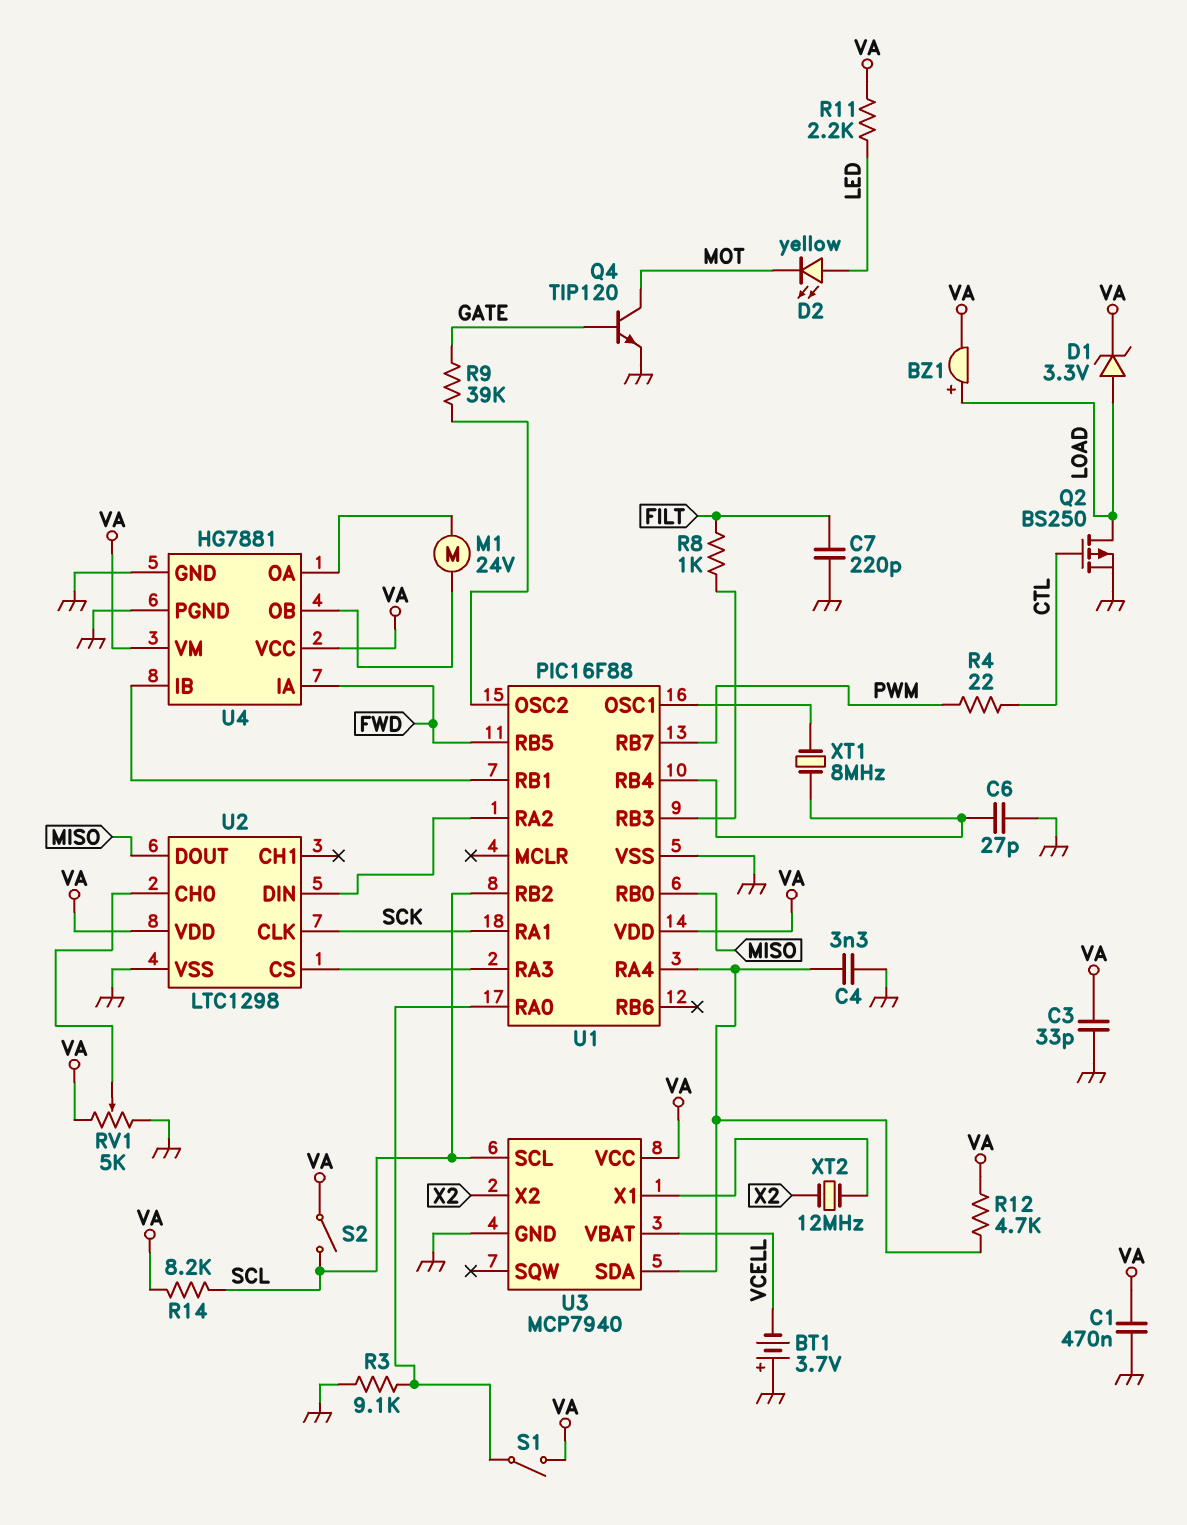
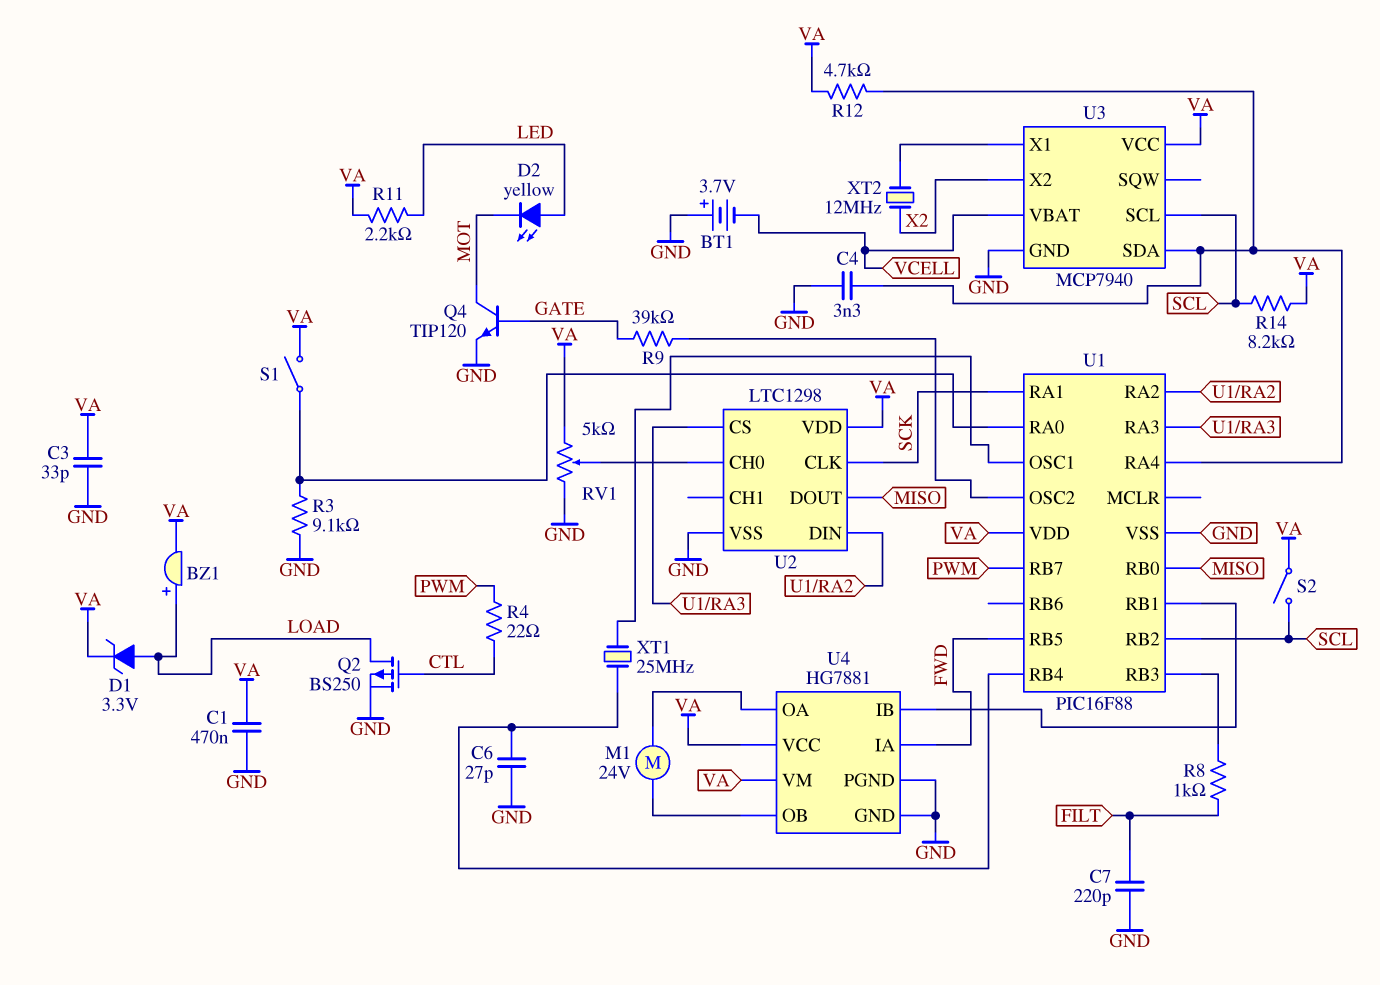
XT1: 8MHz (U1/OSC1, U1/RB4) -> 25MHz (U1/OSC1, U1/RB4)

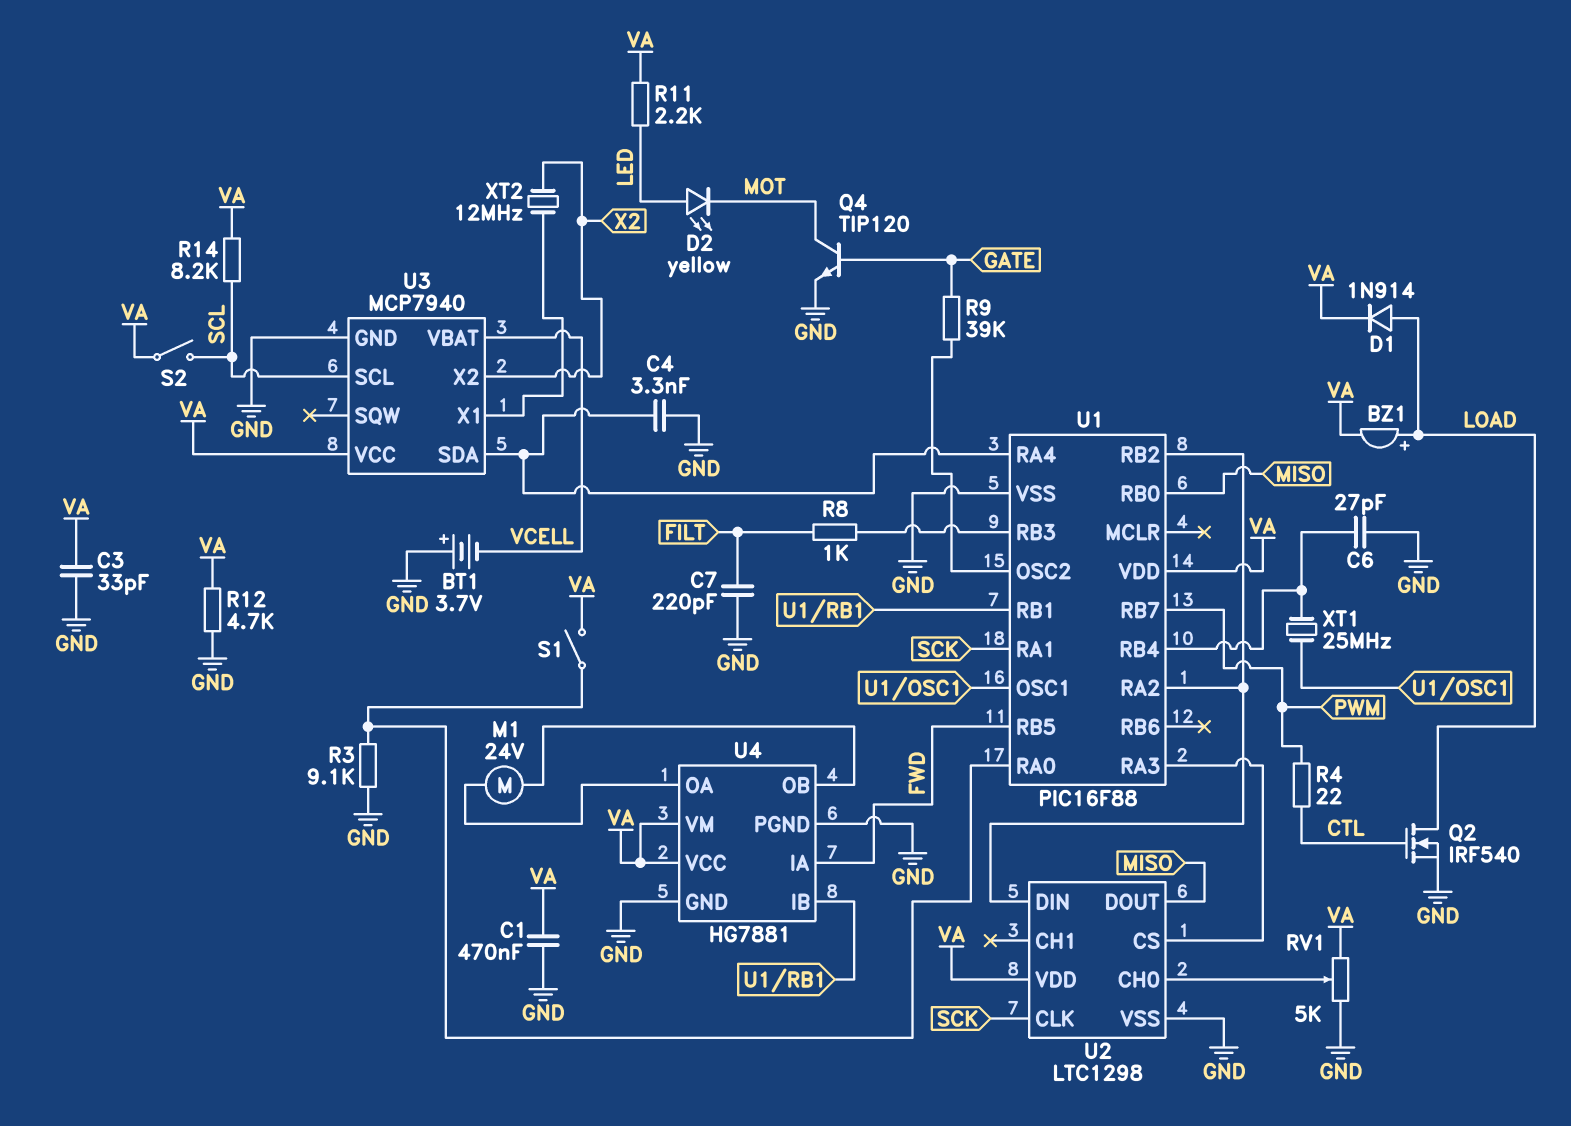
D1: zener 3.3V (A LOAD, K VA) -> diode 1N914 (A LOAD, K VA)
Q2: PMOS BS250 (G CTL, D LOAD, S GND) -> NMOS IRF540 (G CTL, D LOAD, S GND)
R12: 4.7k (U1/RA4, VA) -> 4.7k (GND, VA)
U1 pin RB2: SCL -> U1/RA2

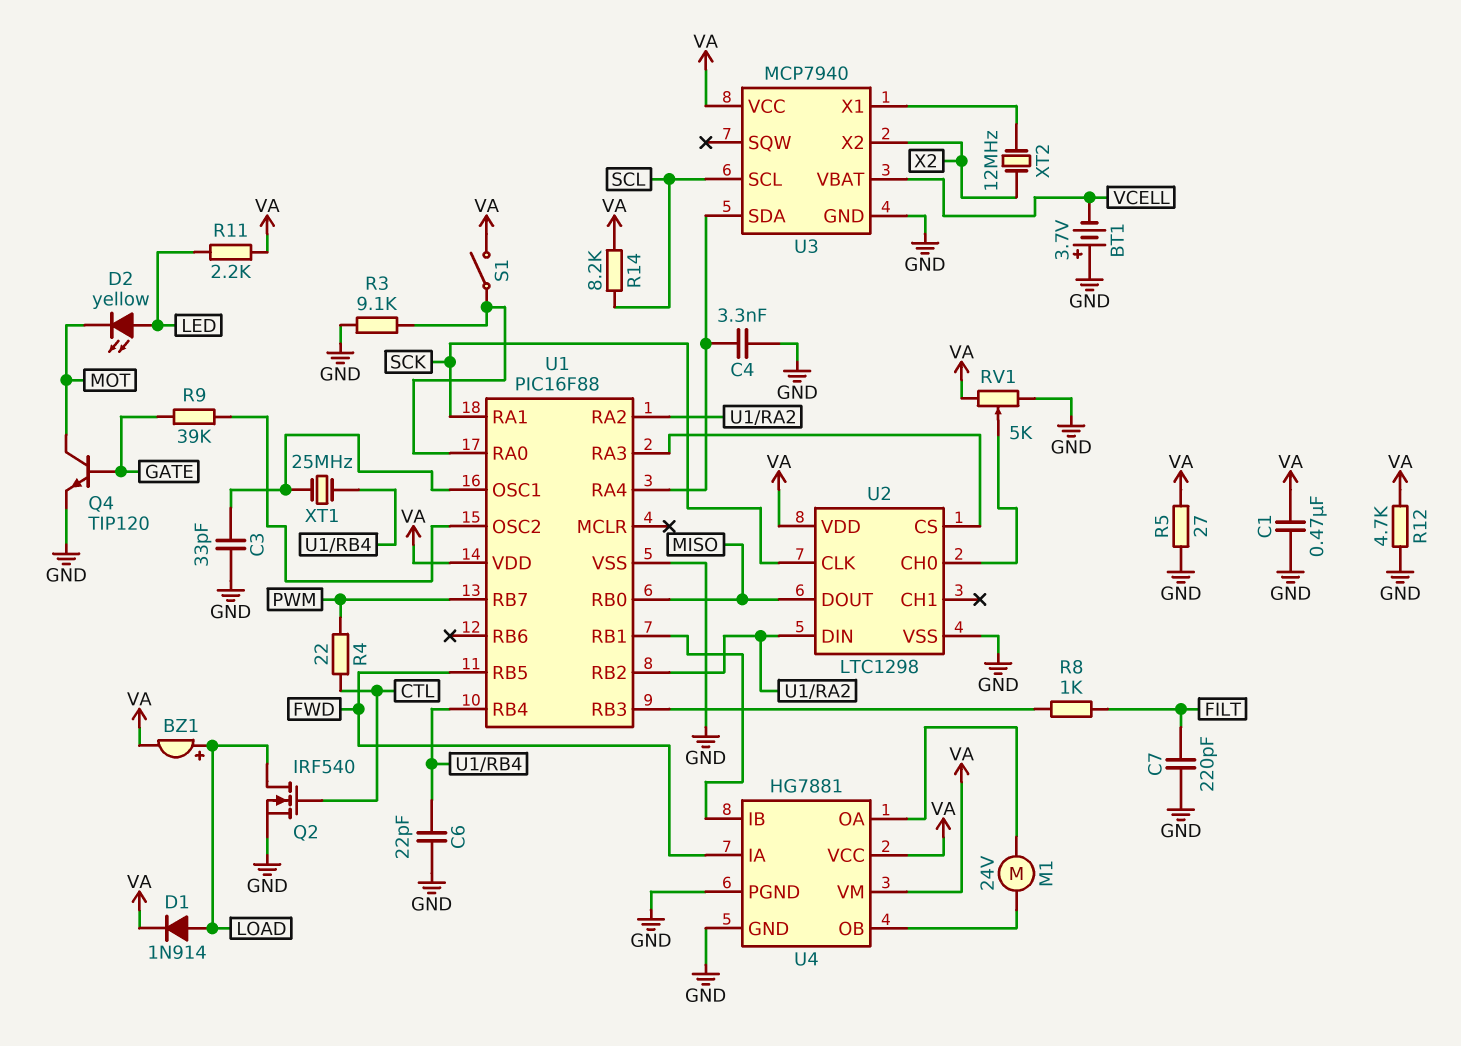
C3: 33pF (GND, VA) -> 33pF (GND, U1/OSC1)
C6: 27pF (GND, U1/RB4) -> 22pF (GND, U1/RB4)
R5: none -> 27 (GND, VA)
S2: switch (SCL, VA) -> none

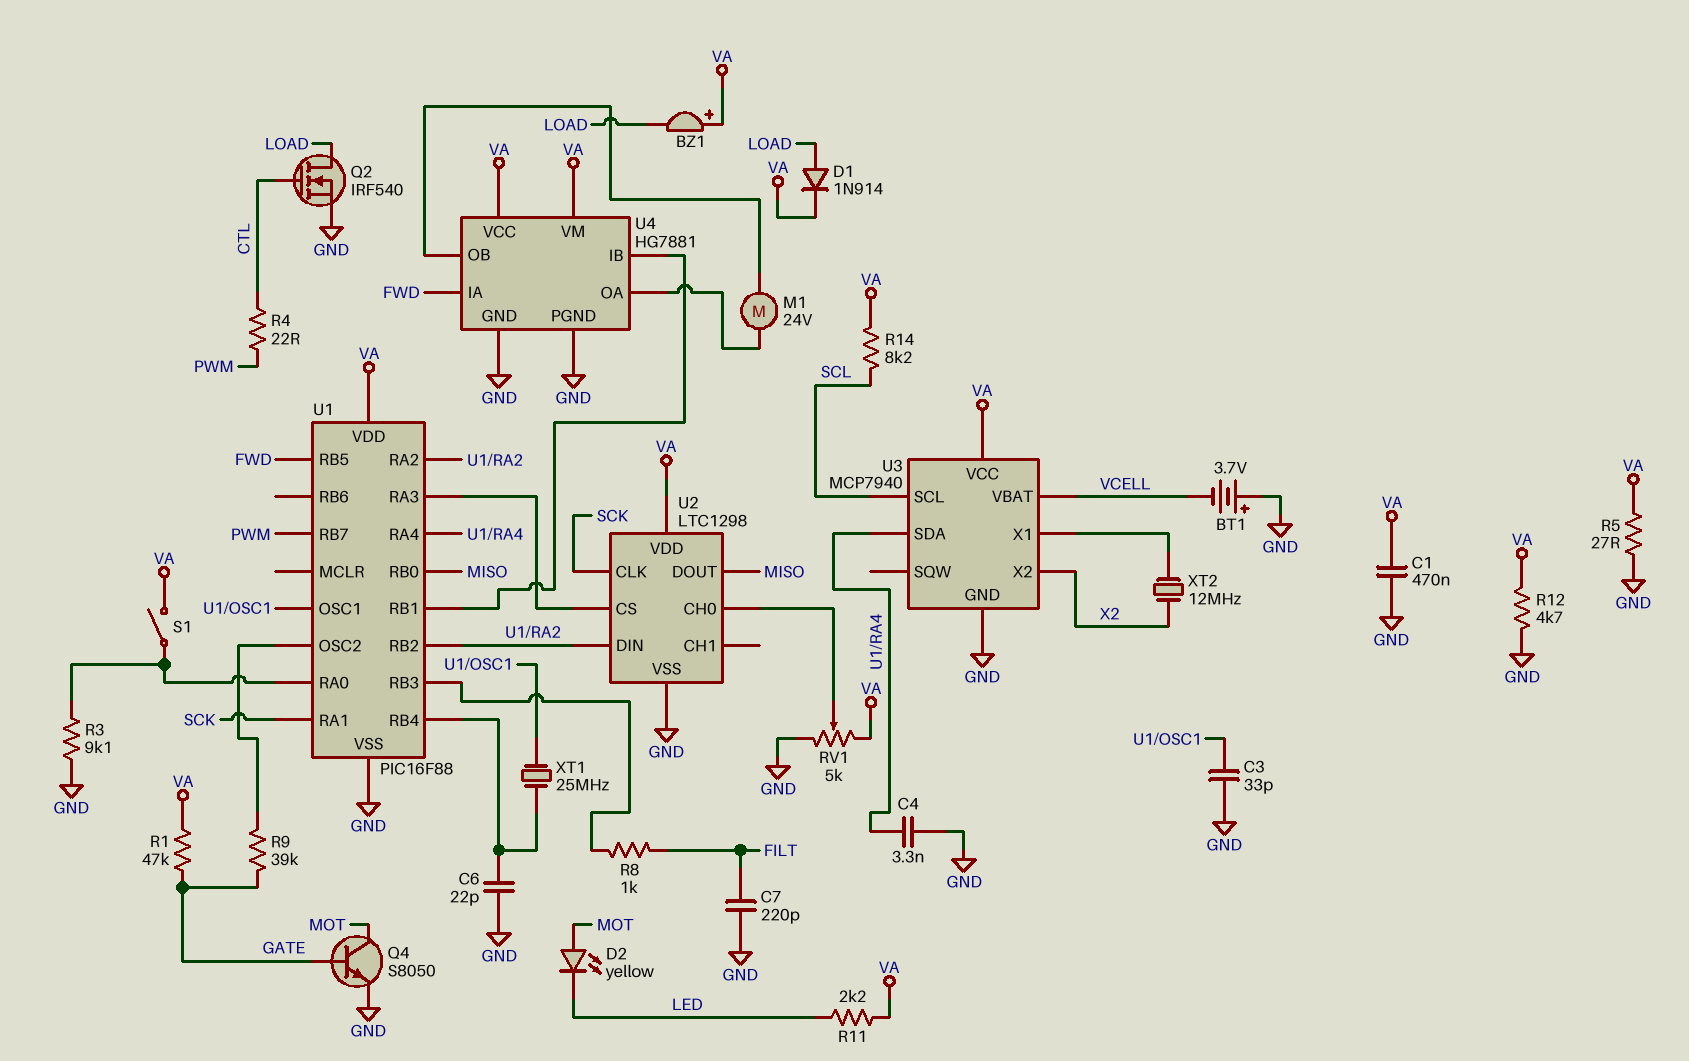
BZ1: buzzer (plus LOAD, minus VA) -> buzzer (plus VA, minus LOAD)
D2: LED yellow (A LED, K MOT) -> LED yellow (A MOT, K LED)
Q4: NPN TIP120 (B GATE, C MOT, E GND) -> NPN S8050 (B GATE, C MOT, E GND)
R1: none -> 47k (GATE, VA)

